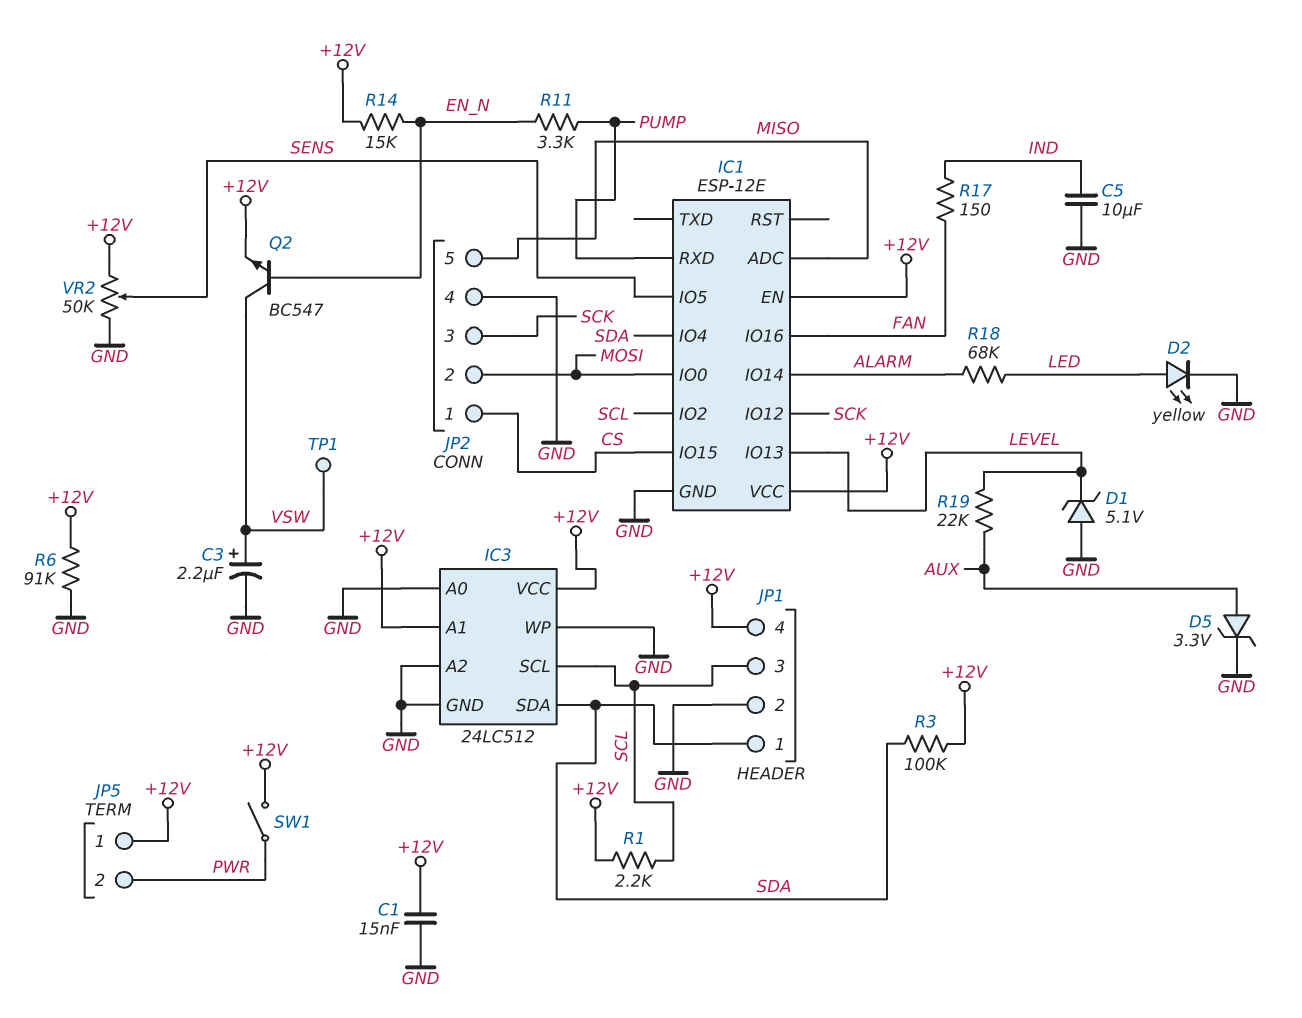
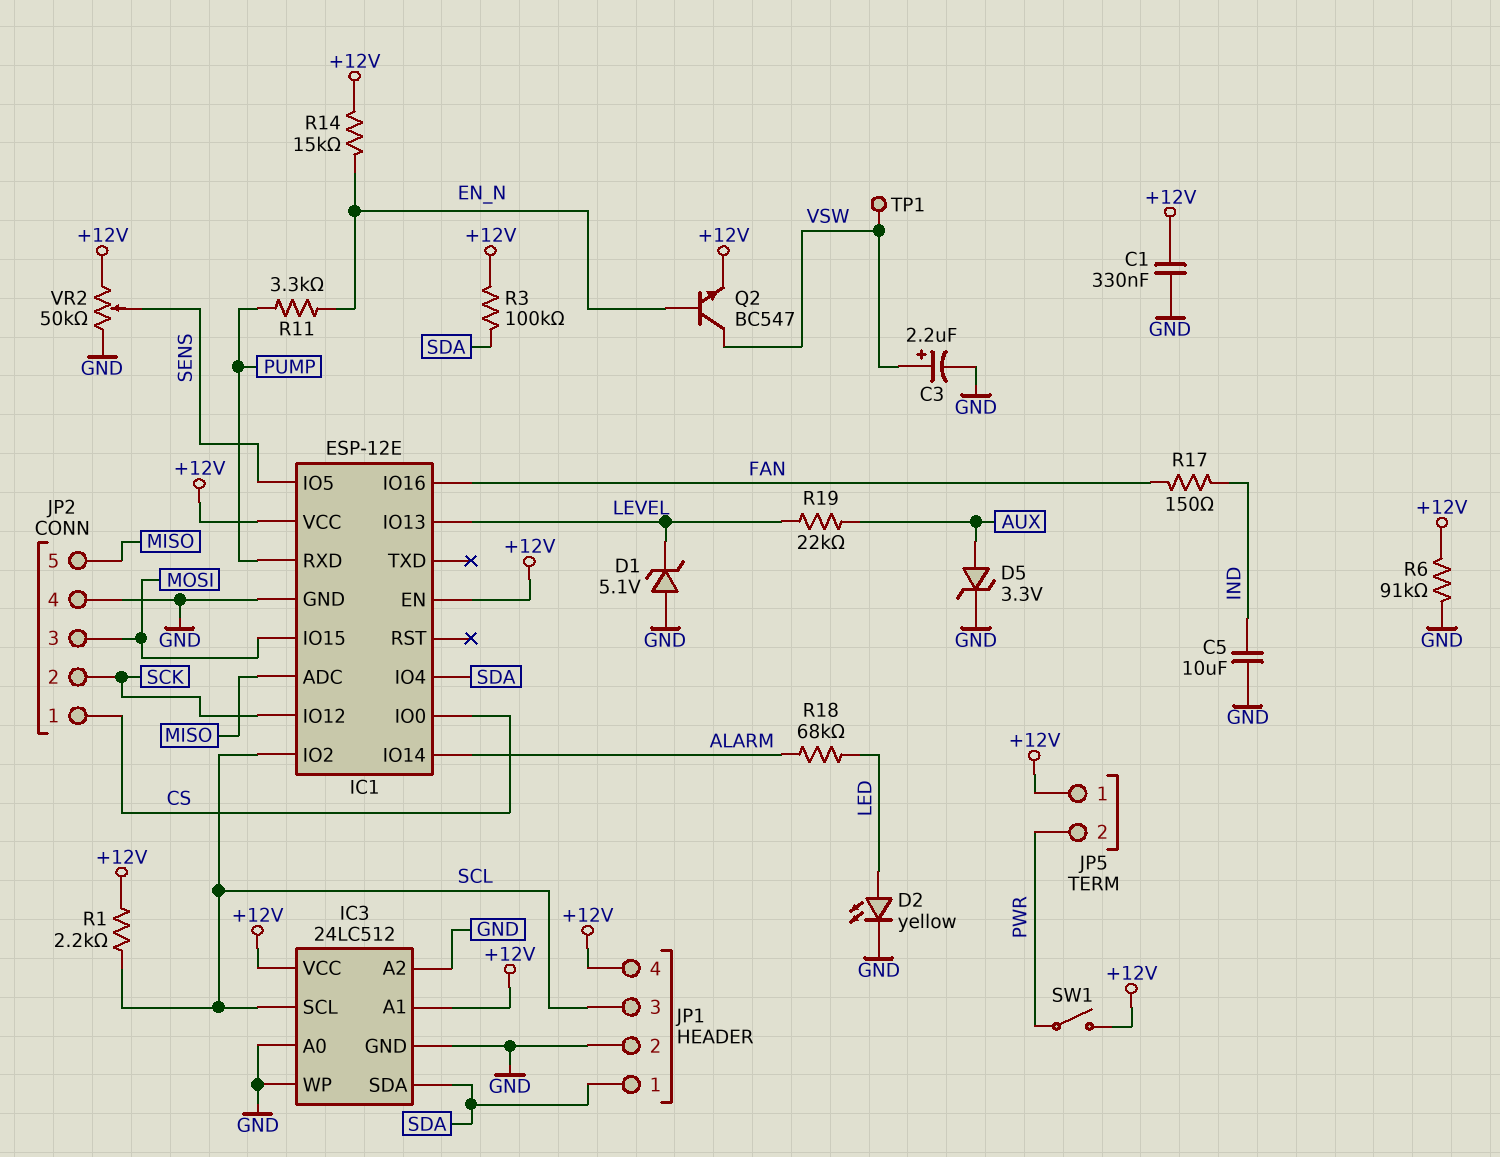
C1: 15nF (+12V, GND) -> 330nF (+12V, GND)
IC1 pin IO0: MOSI -> CS
IC1 pin IO15: CS -> MOSI
JP2 pin 2: MOSI -> SCK
JP2 pin 3: SCK -> MOSI

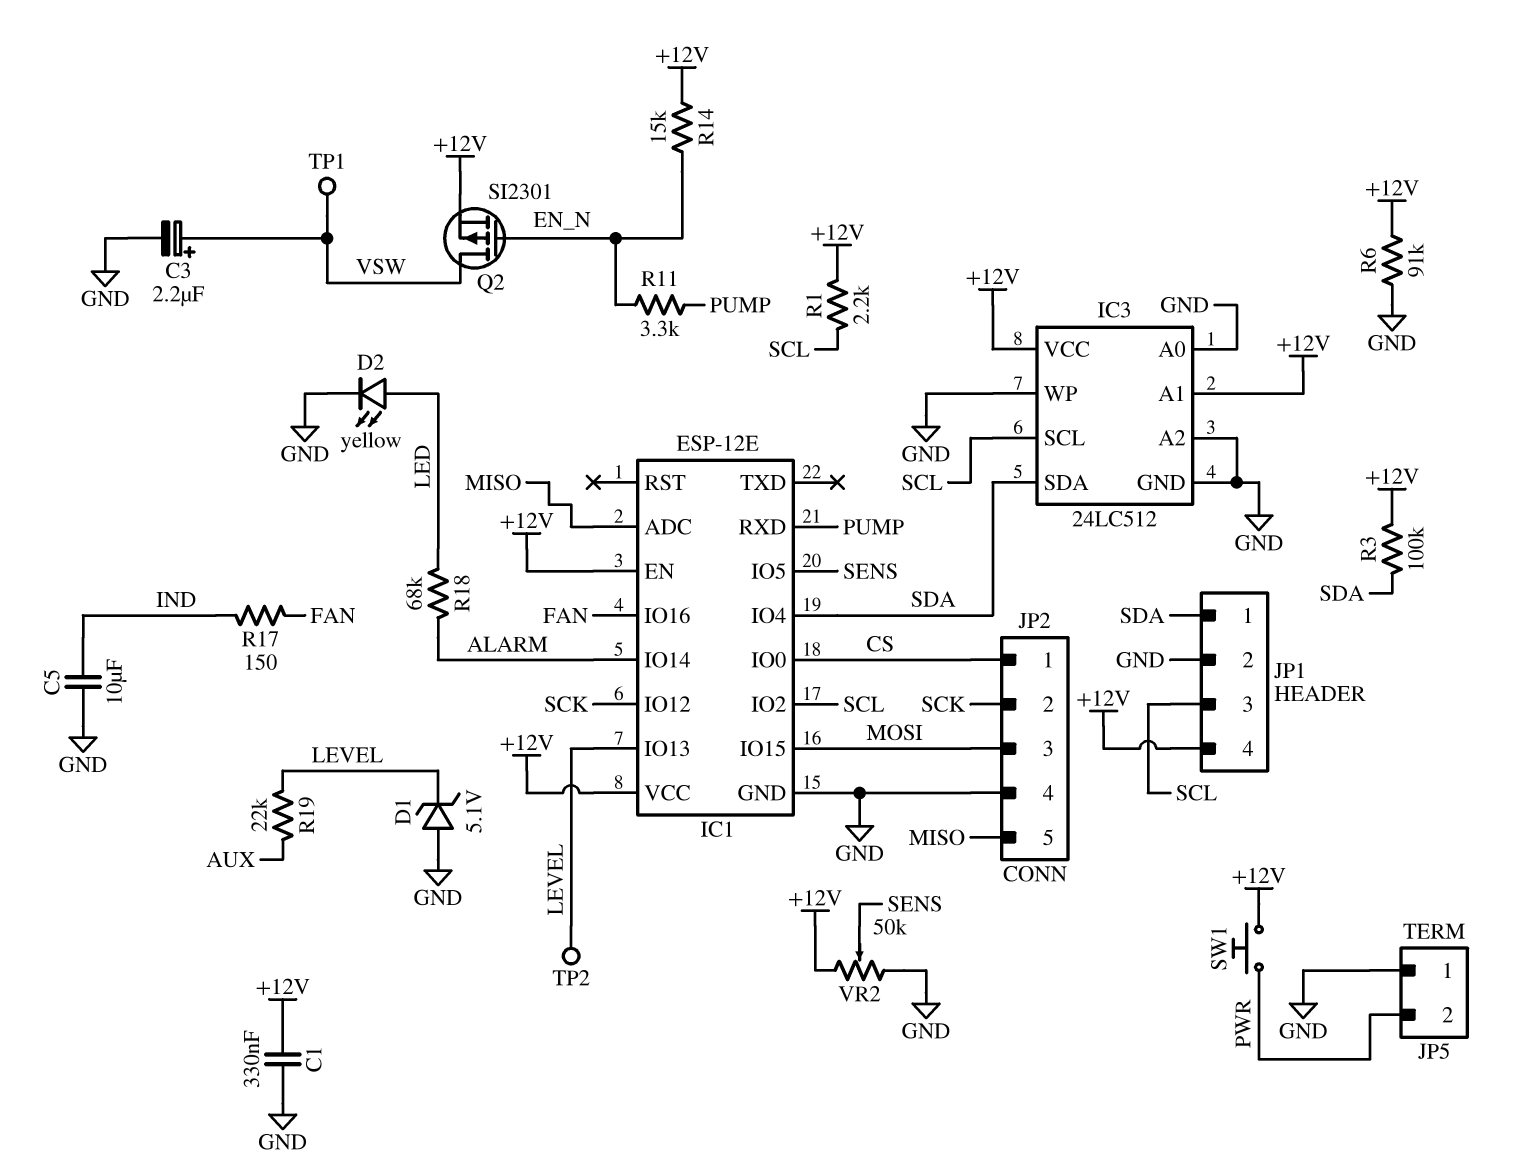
D5: zener 3.3V (A AUX, K GND) -> none
JP5 pin 1: +12V -> GND
Q2: NPN BC547 (B EN_N, C VSW, E +12V) -> PMOS SI2301 (G EN_N, D VSW, S +12V)
SW1: switch (+12V, PWR) -> button (+12V, PWR)
TP2: none -> test point (LEVEL)

